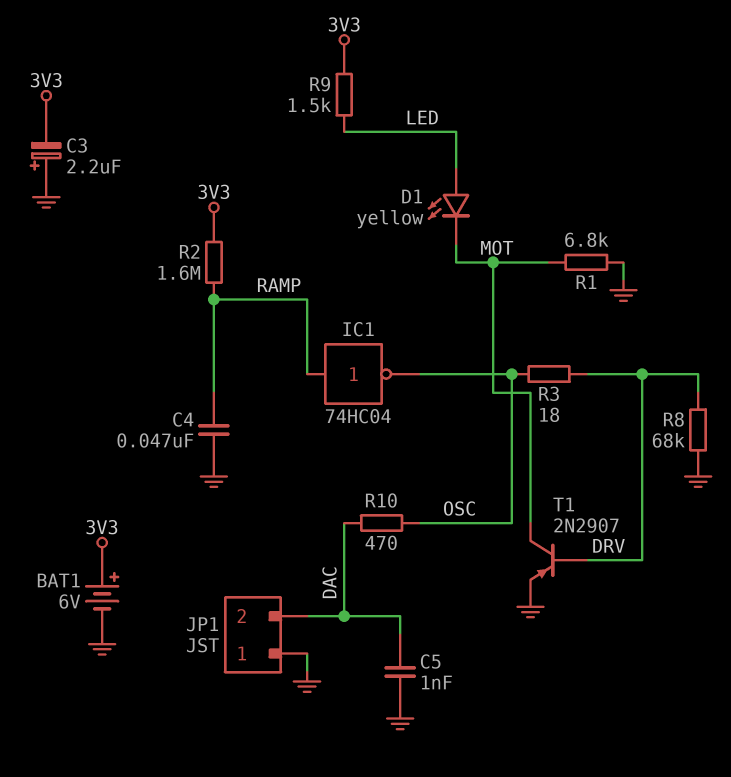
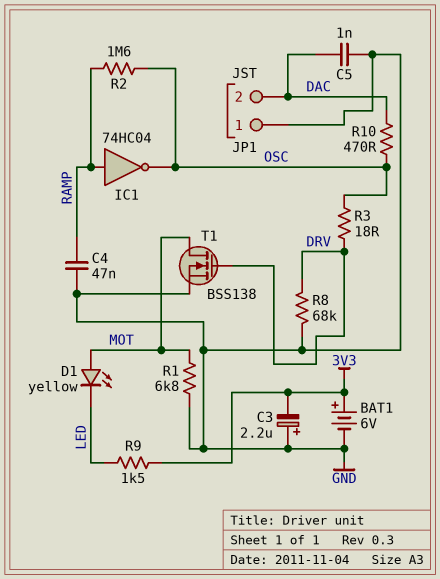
D1: LED yellow (A LED, K MOT) -> LED yellow (A MOT, K LED)
R2: 1.6M (3V3, RAMP) -> 1.6M (OSC, RAMP)
T1: PNP 2N2907 (B DRV, C MOT, E GND) -> NMOS BSS138 (G DRV, D MOT, S GND)

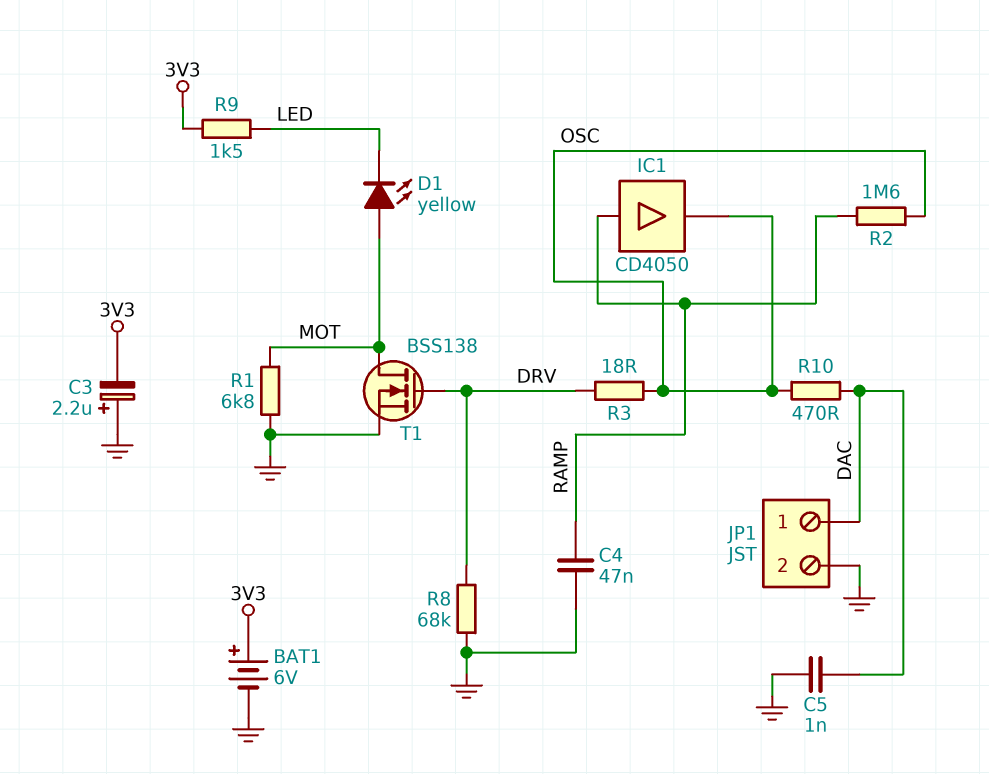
IC1: NOT 74HC04 (in RAMP, out OSC) -> buffer CD4050 (in RAMP, out OSC)
JP1 pin 1: GND -> DAC
JP1 pin 2: DAC -> GND

